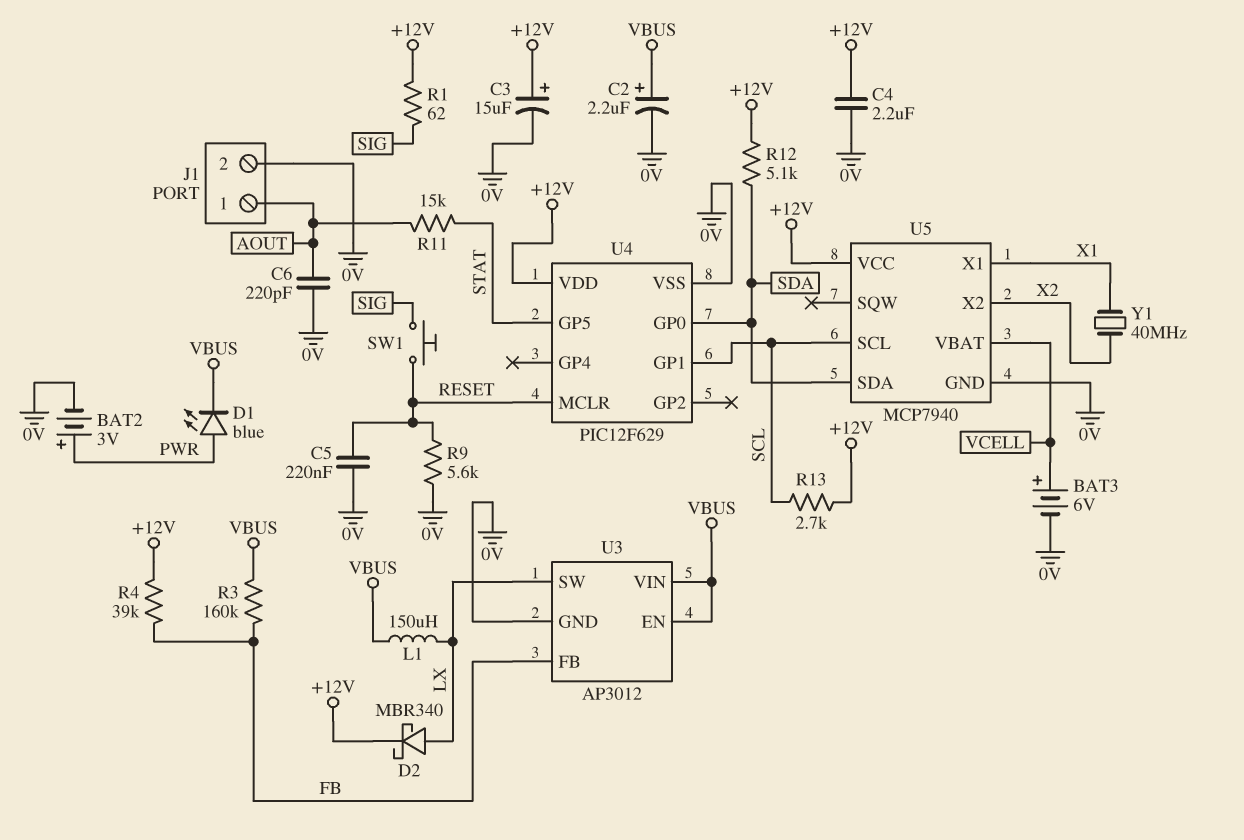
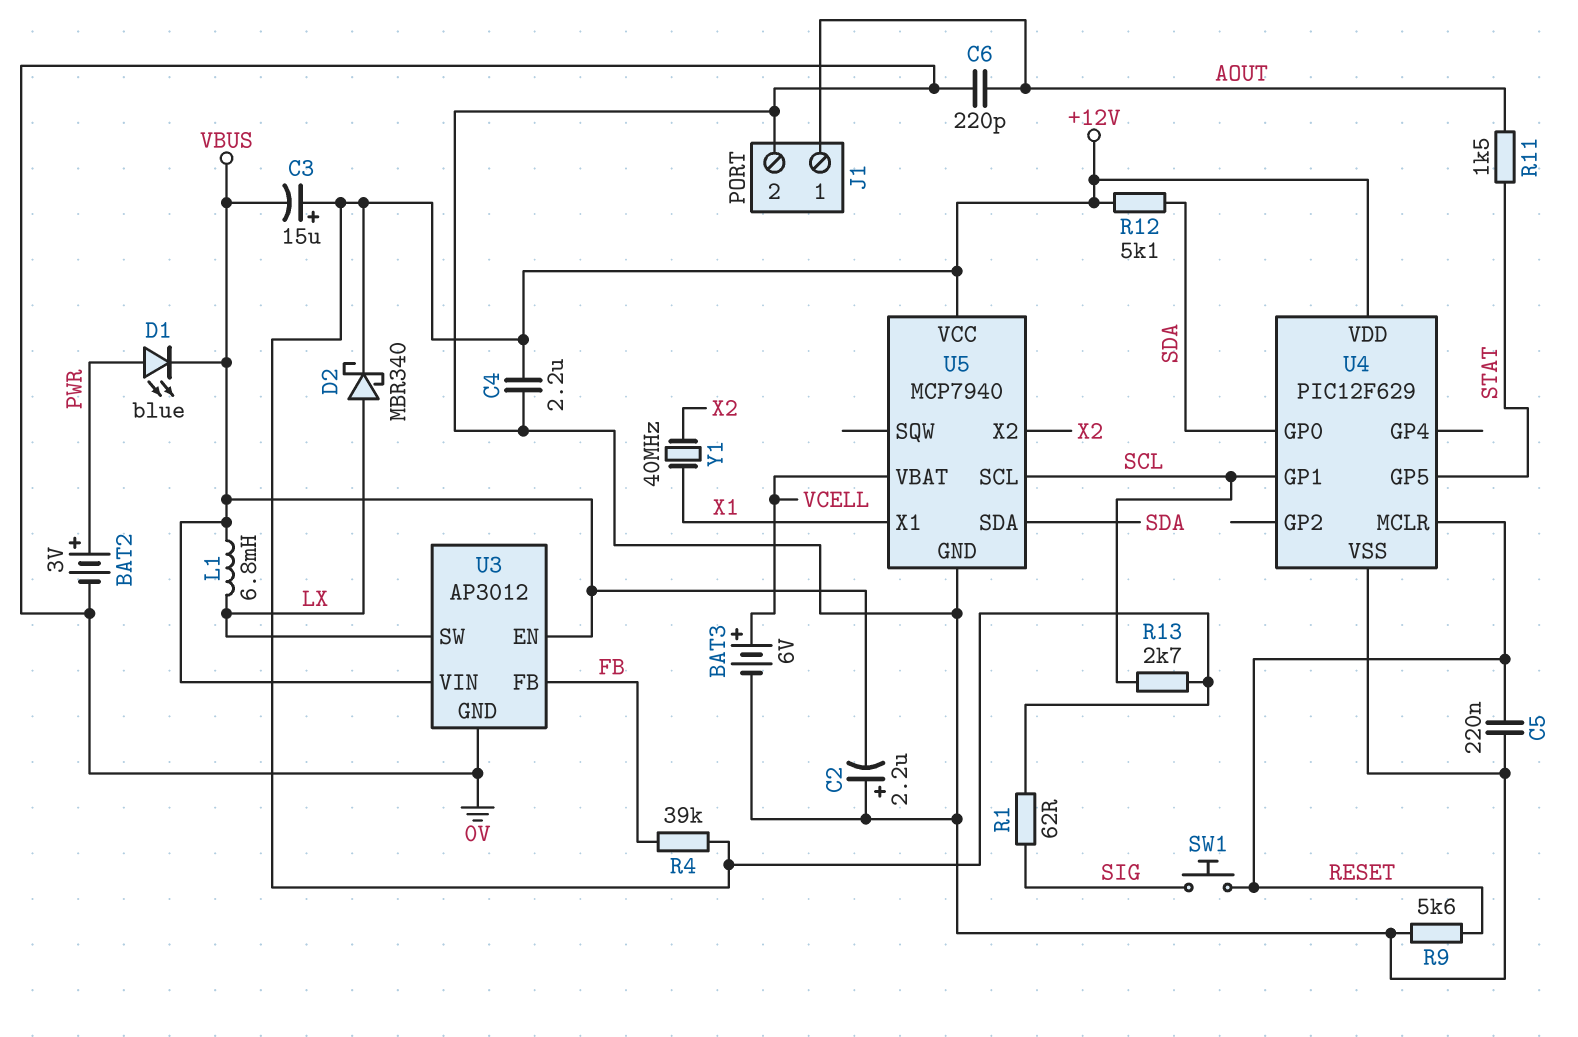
C2: 2.2uF (plus VBUS, minus 0V) -> 2.2uF (plus 0V, minus VBUS)
C3: 15uF (plus +12V, minus 0V) -> 15uF (plus +12V, minus VBUS)
L1: 150uH (LX, VBUS) -> 6.8mH (LX, VBUS)
R3: 160k (FB, VBUS) -> none
R11: 15k (AOUT, STAT) -> 1.5k (AOUT, STAT)

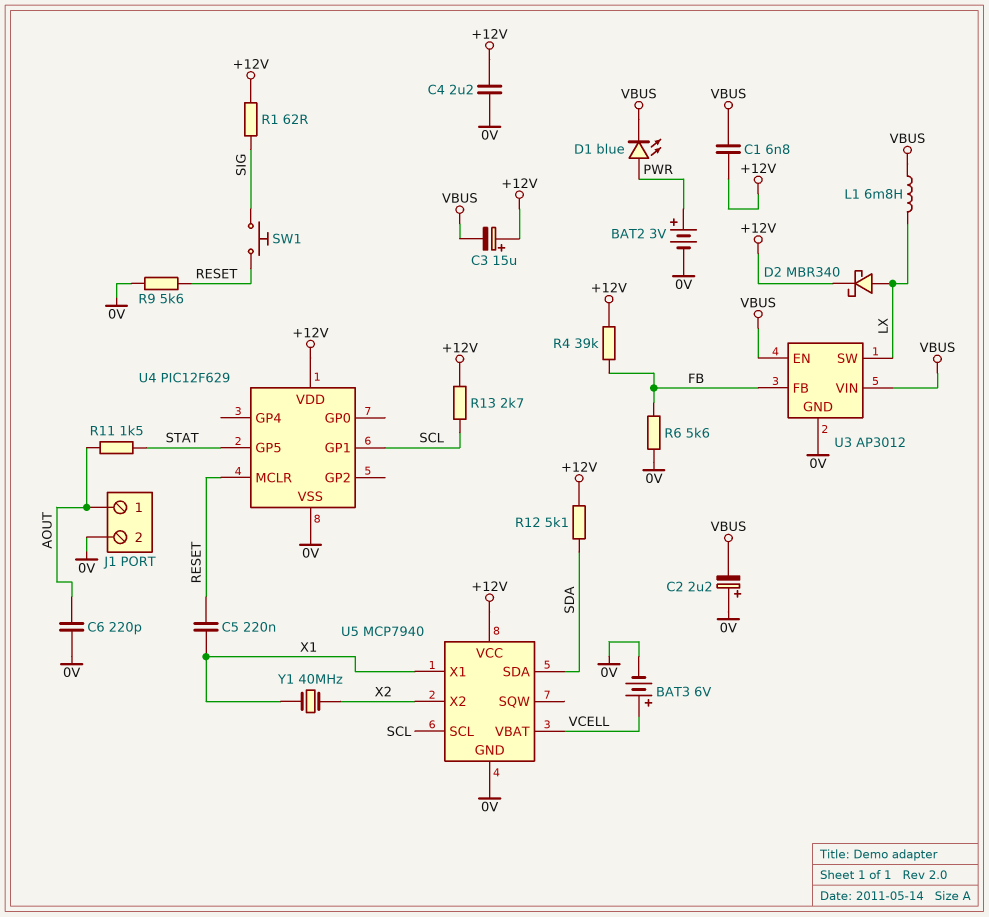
C1: none -> 6.8nF (+12V, VBUS)
C5: 220nF (0V, RESET) -> 220nF (RESET, X1)
R6: none -> 5.6k (0V, FB)
U4 pin GP0: SDA -> none

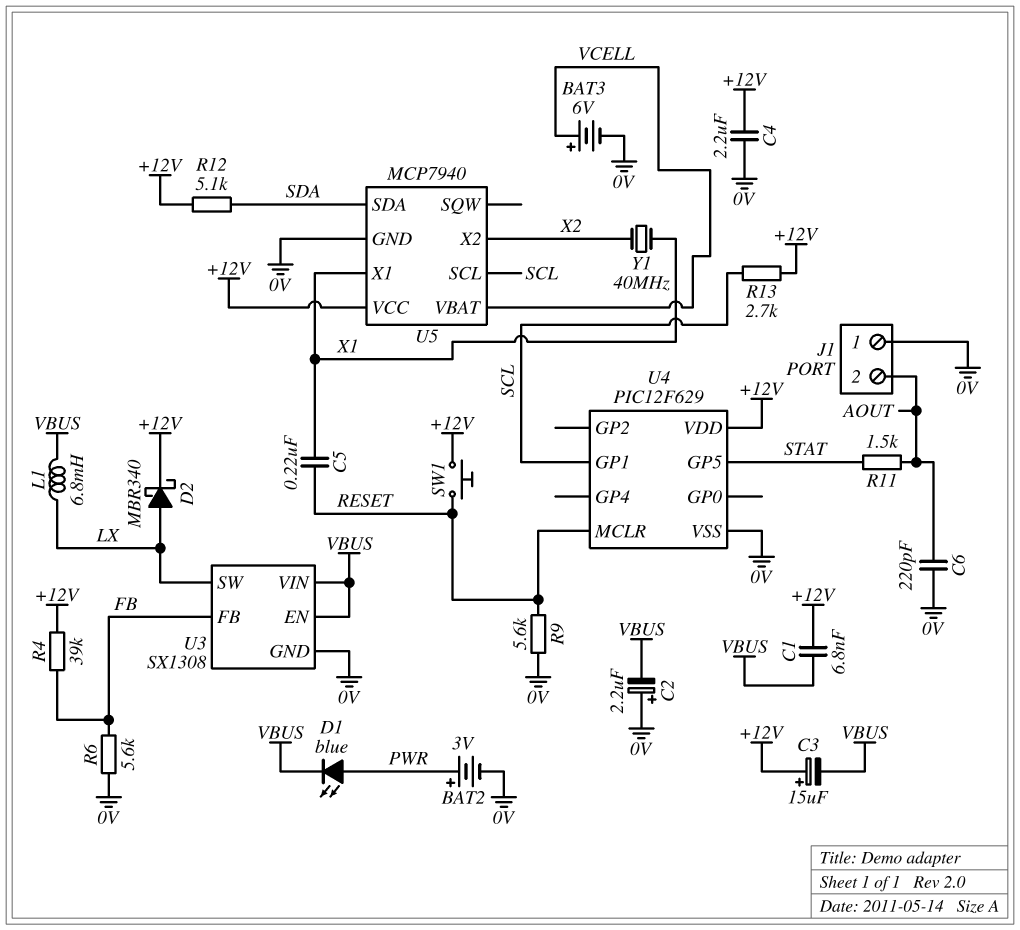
J1 pin 1: AOUT -> 0V
J1 pin 2: 0V -> AOUT
R1: 62 (+12V, SIG) -> none
SW1: button (RESET, SIG) -> button (+12V, RESET)
U3: AP3012 -> SX1308

